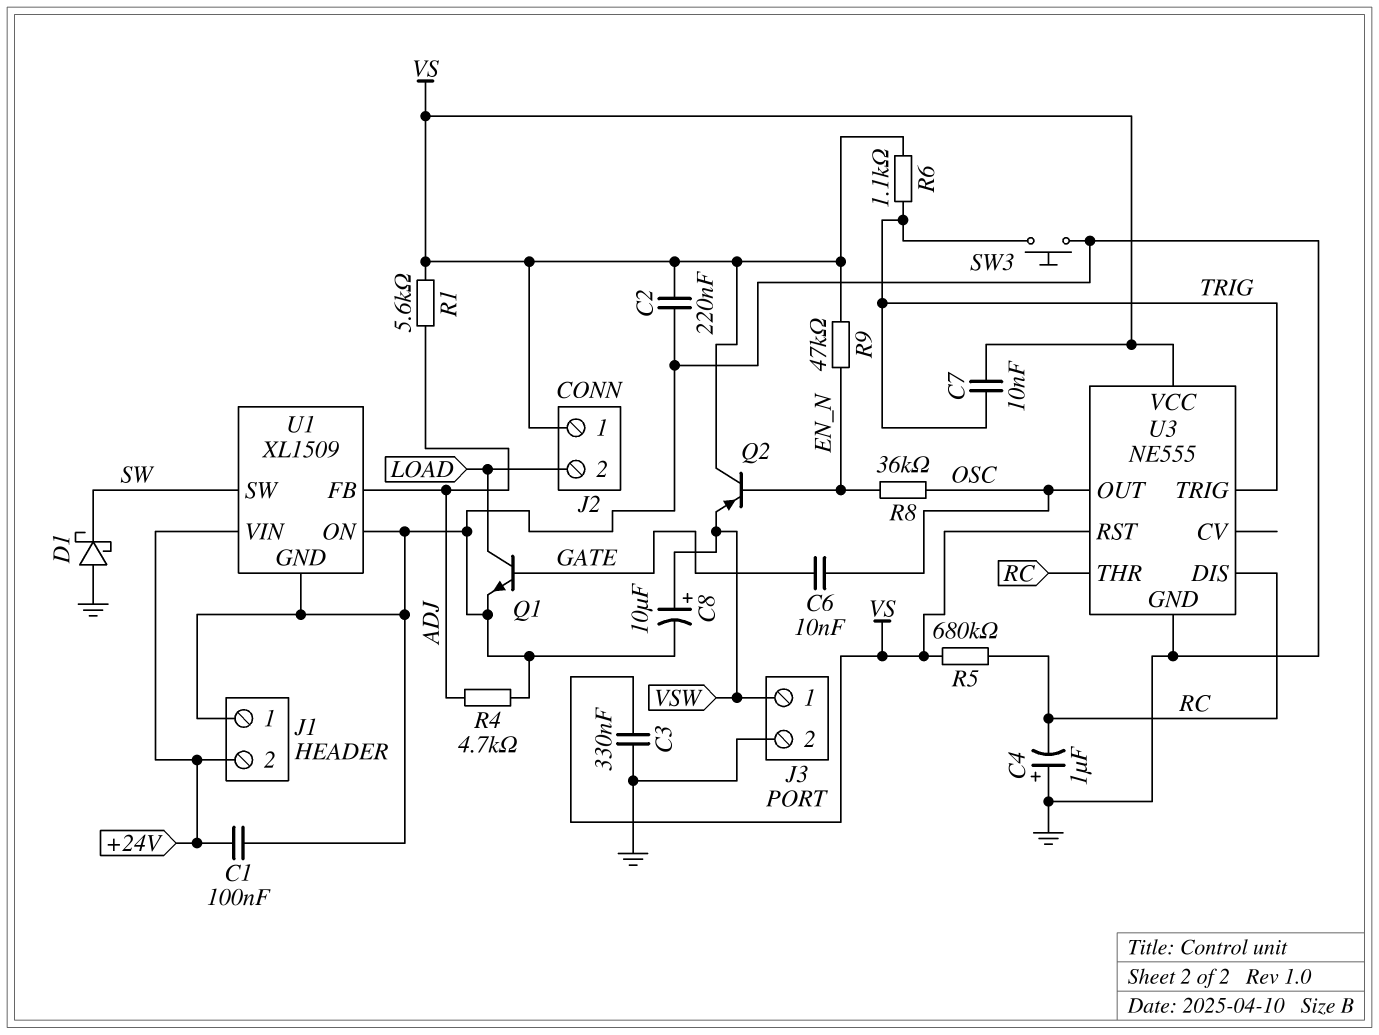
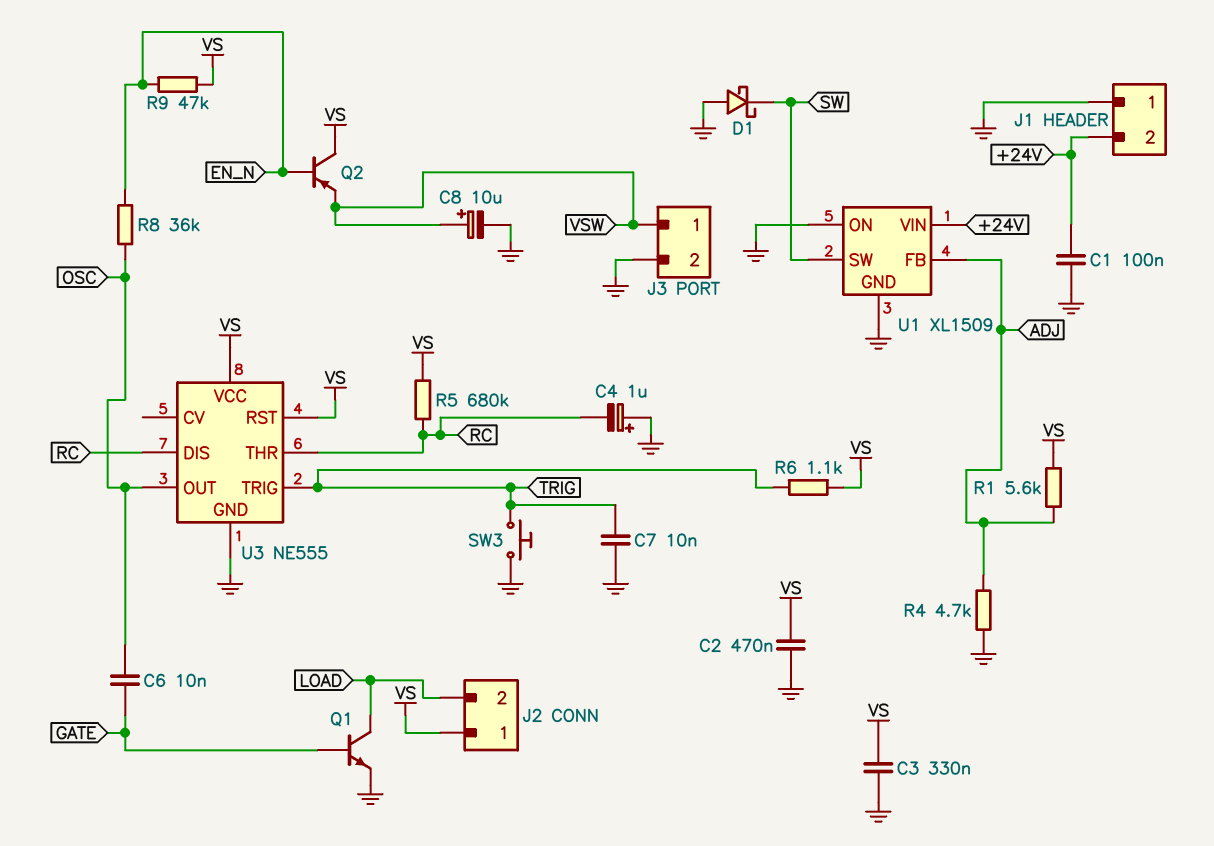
C2: 220nF (GND, VS) -> 470nF (GND, VS)
C7: 10nF (TRIG, VS) -> 10nF (GND, TRIG)

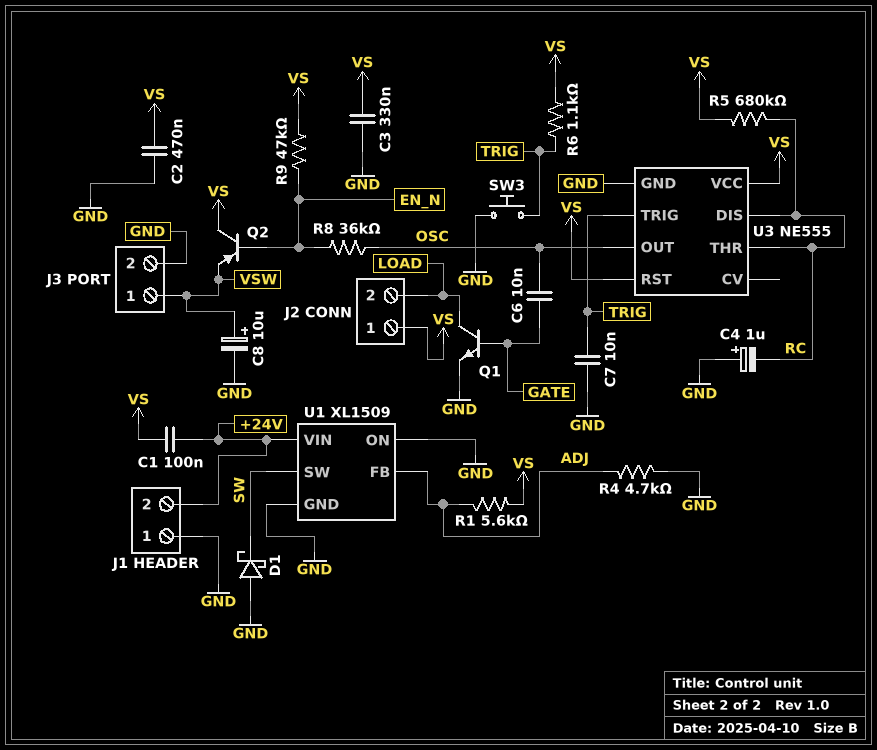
C1: 100nF (+24V, GND) -> 100nF (+24V, VS)

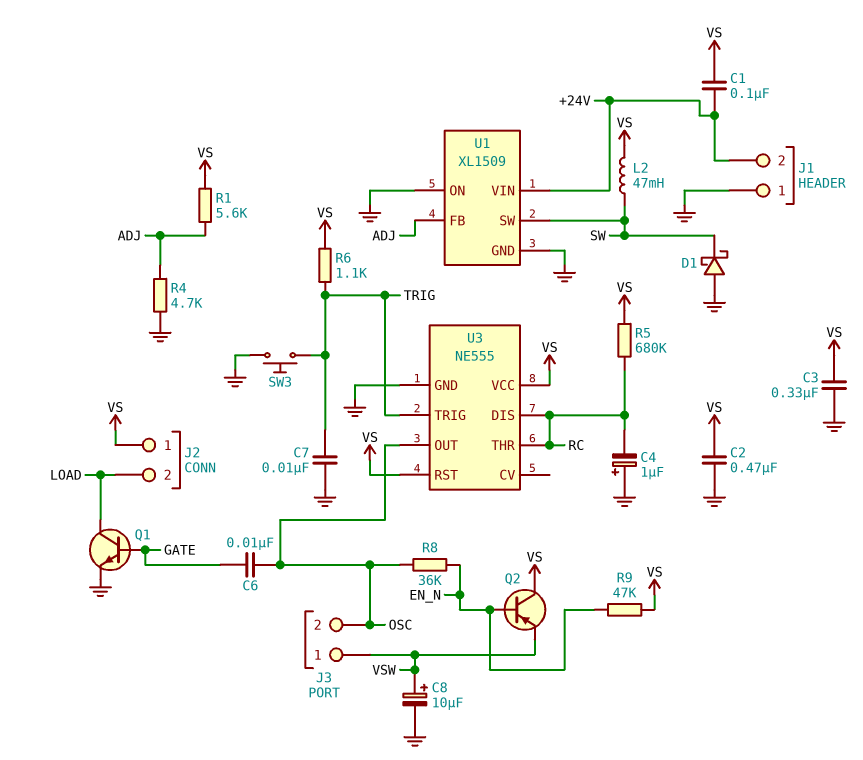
J3 pin 2: GND -> OSC
L2: none -> 47mH (SW, VS)

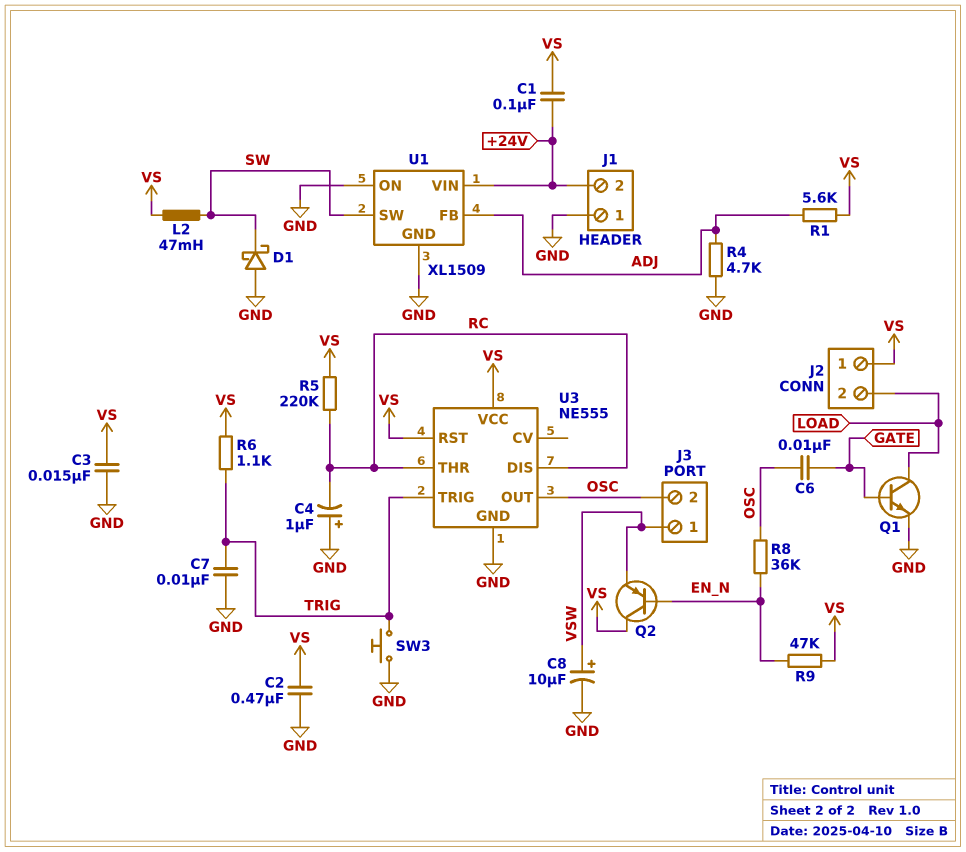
C3: 330nF (GND, VS) -> 15nF (GND, VS)
R5: 680k (RC, VS) -> 220k (RC, VS)

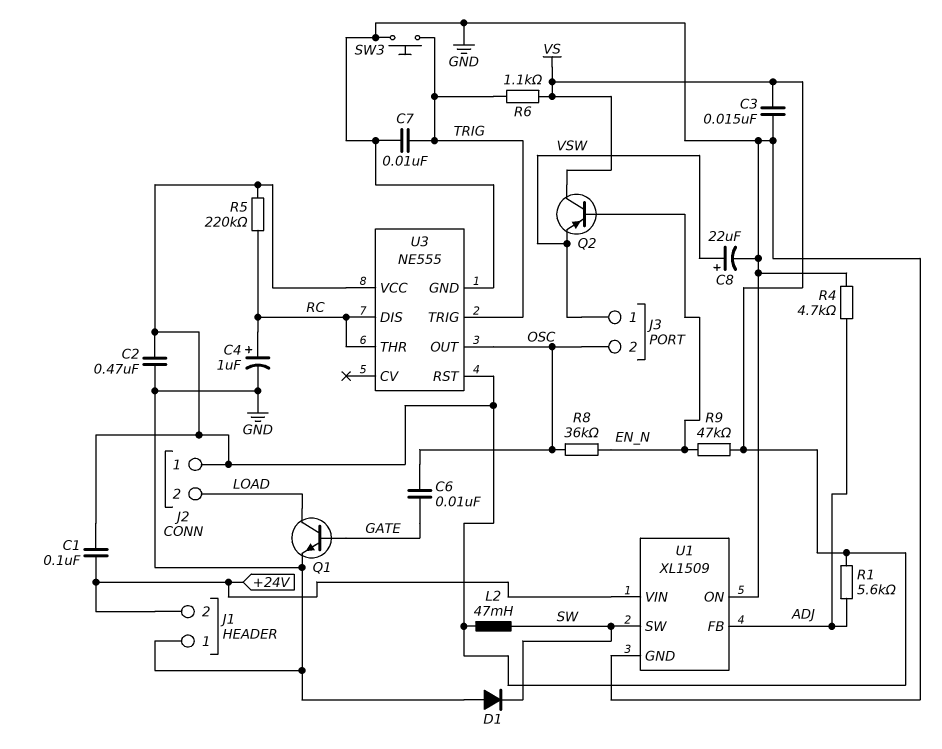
C4: 1uF (plus GND, minus RC) -> 1uF (plus RC, minus GND)
C8: 10uF (plus VSW, minus GND) -> 22uF (plus VSW, minus GND)
D1: schottky (A GND, K SW) -> diode (A GND, K SW)

